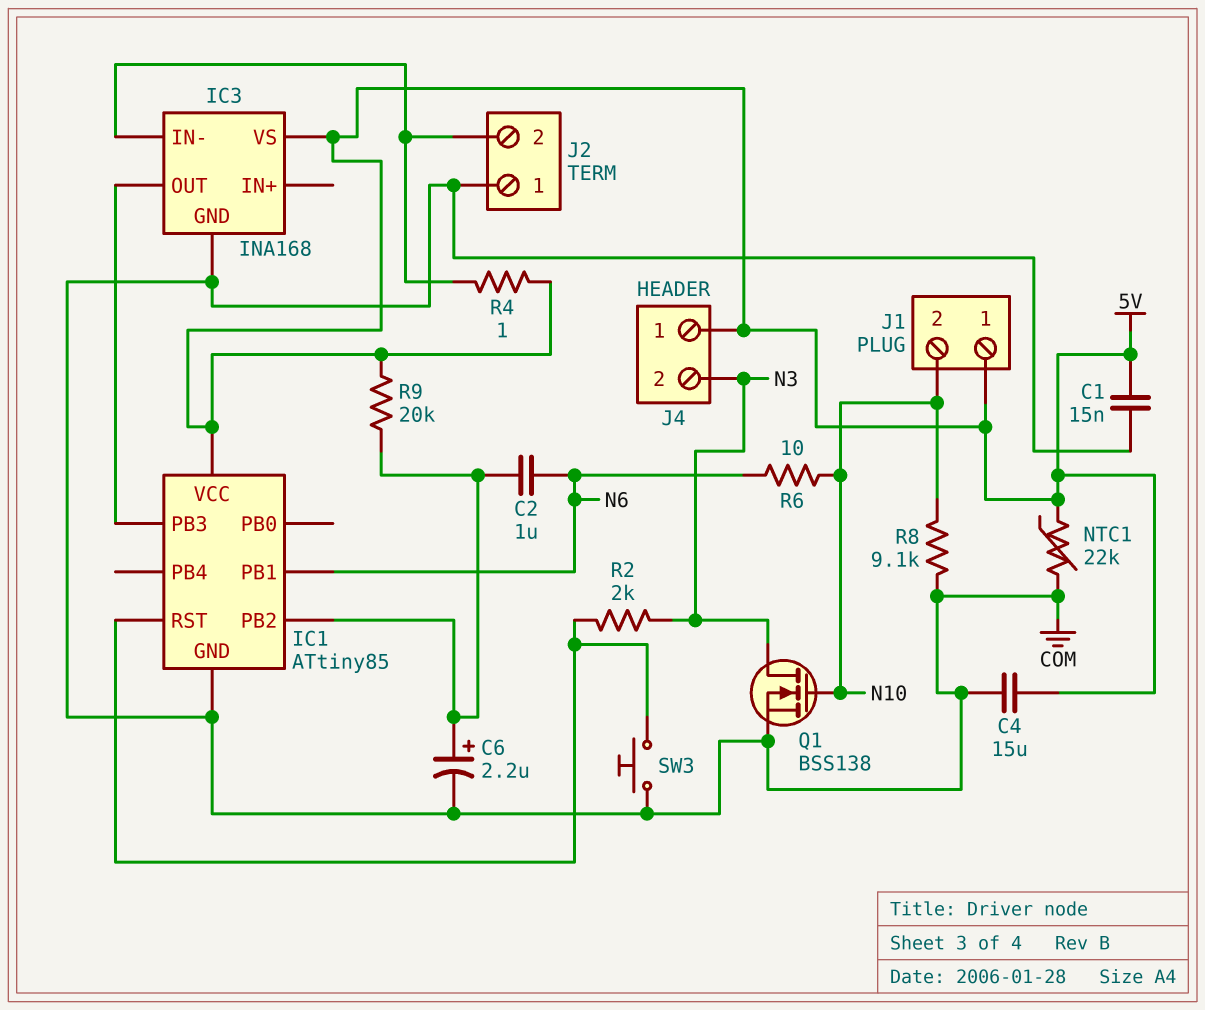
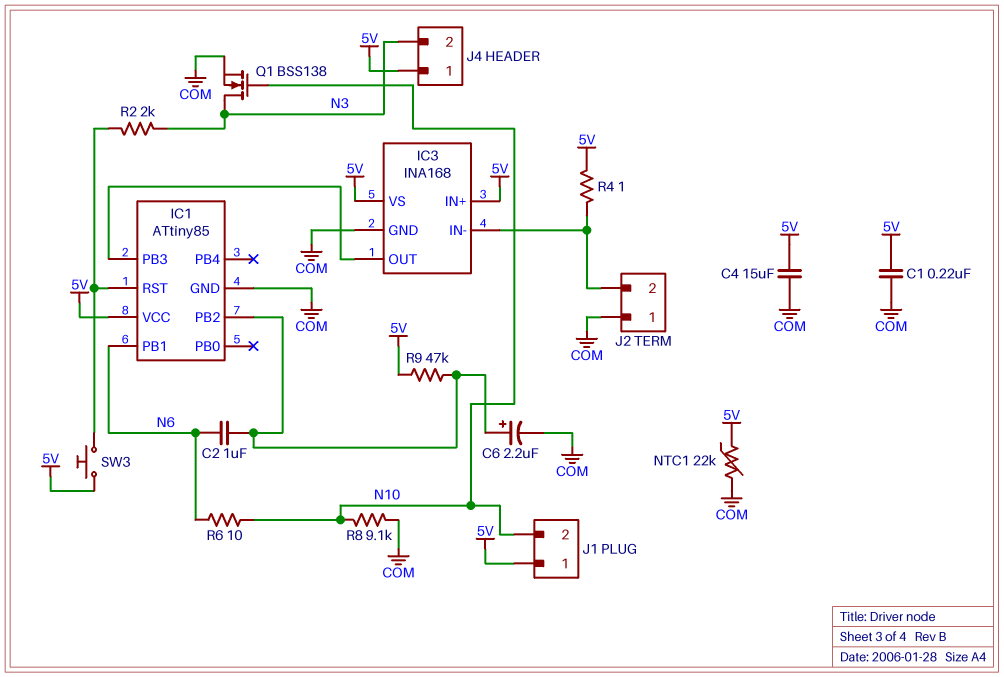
C1: 15nF (5V, COM) -> 220nF (5V, COM)
IC3 pin IN+: none -> 5V
R9: 20k (5V, IC1/PB2) -> 47k (5V, IC1/PB2)
SW3: button (COM, IC1/RST) -> button (5V, IC1/RST)

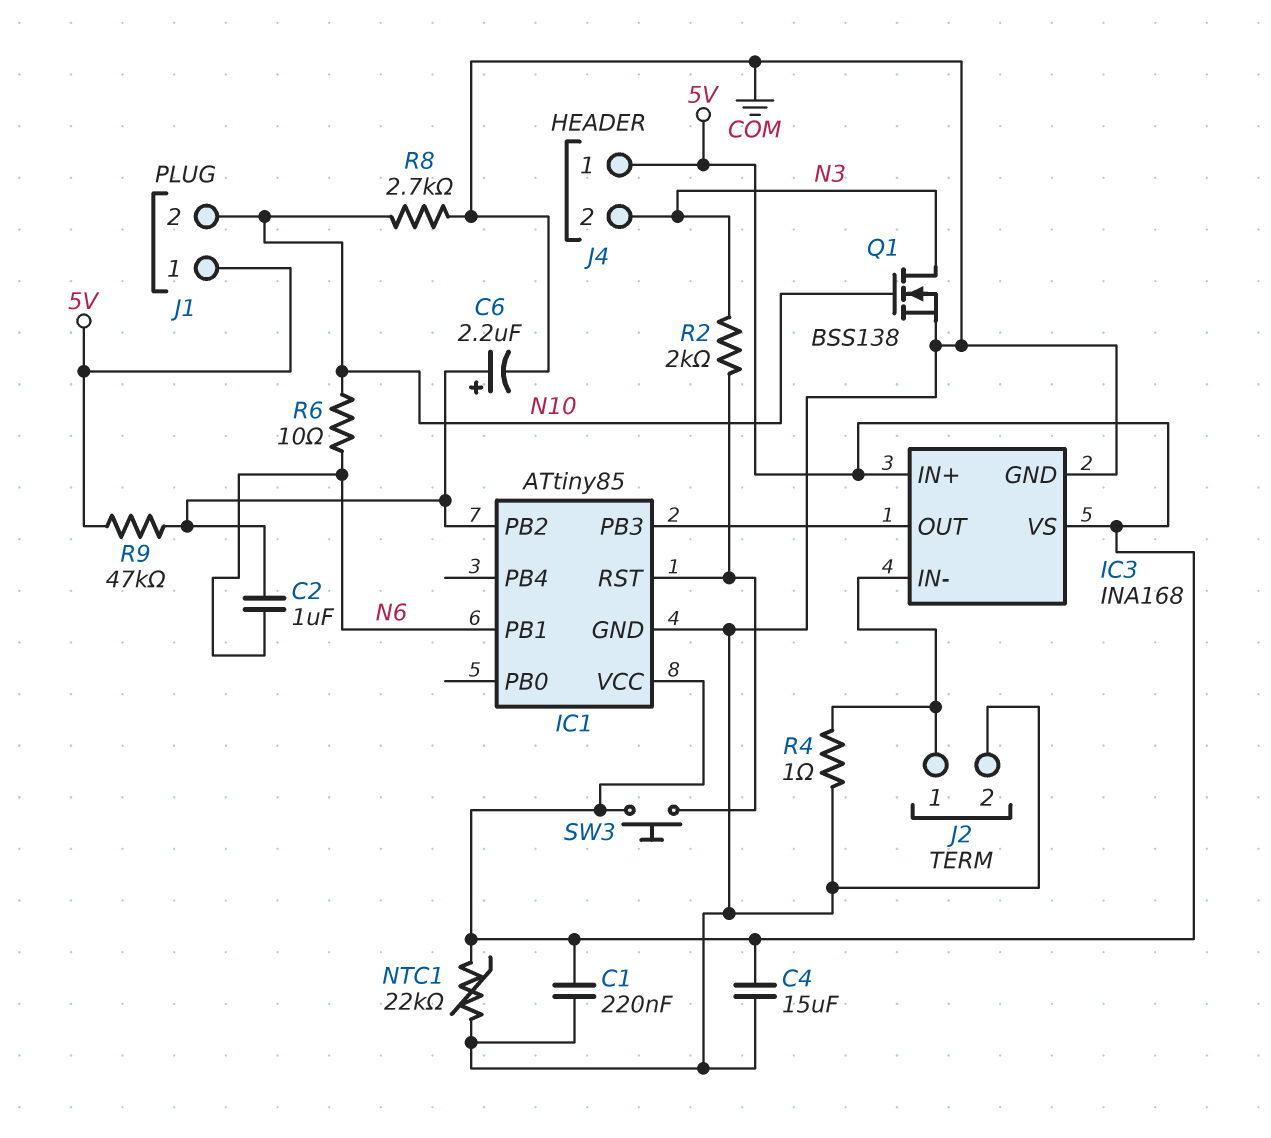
J2 pin 1: COM -> IC3/IN-
J2 pin 2: IC3/IN- -> COM
R4: 1 (5V, IC3/IN-) -> 1 (COM, IC3/IN-)
R8: 9.1k (COM, N10) -> 2.7k (COM, N10)

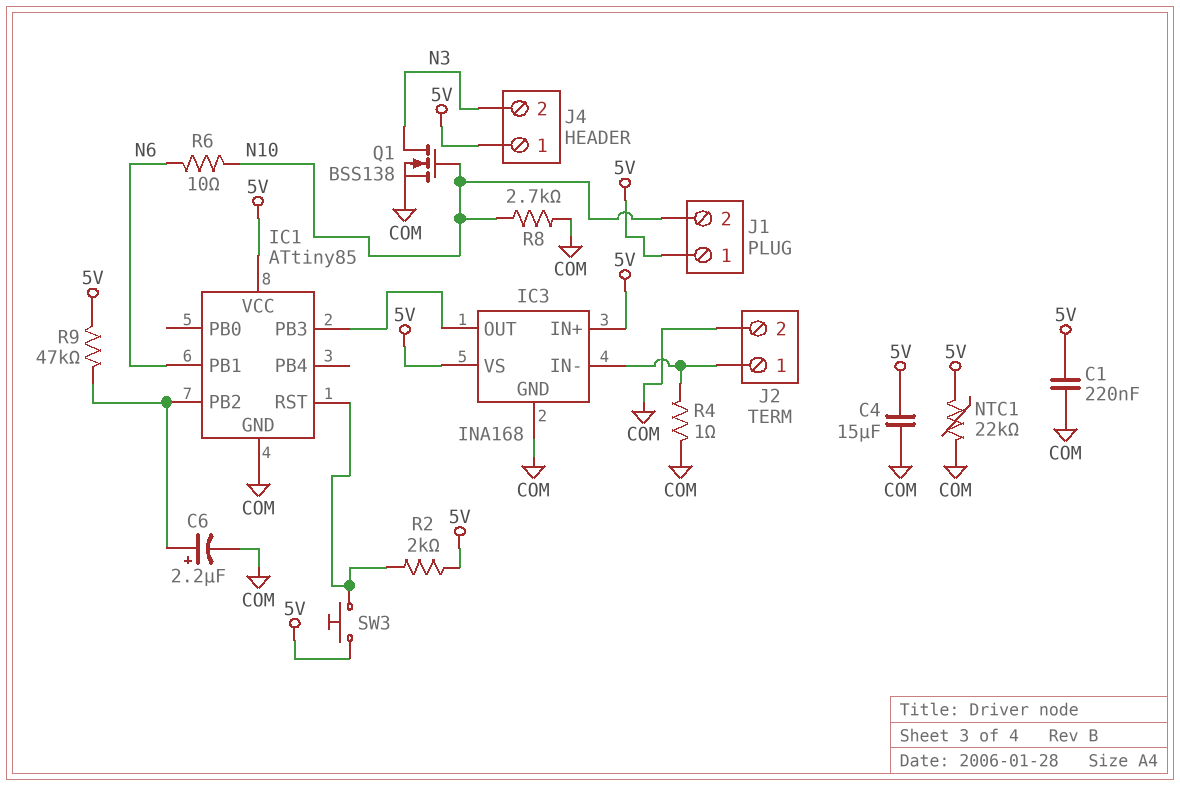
C2: 1uF (IC1/PB2, N6) -> none
R2: 2k (IC1/RST, N3) -> 2k (5V, IC1/RST)

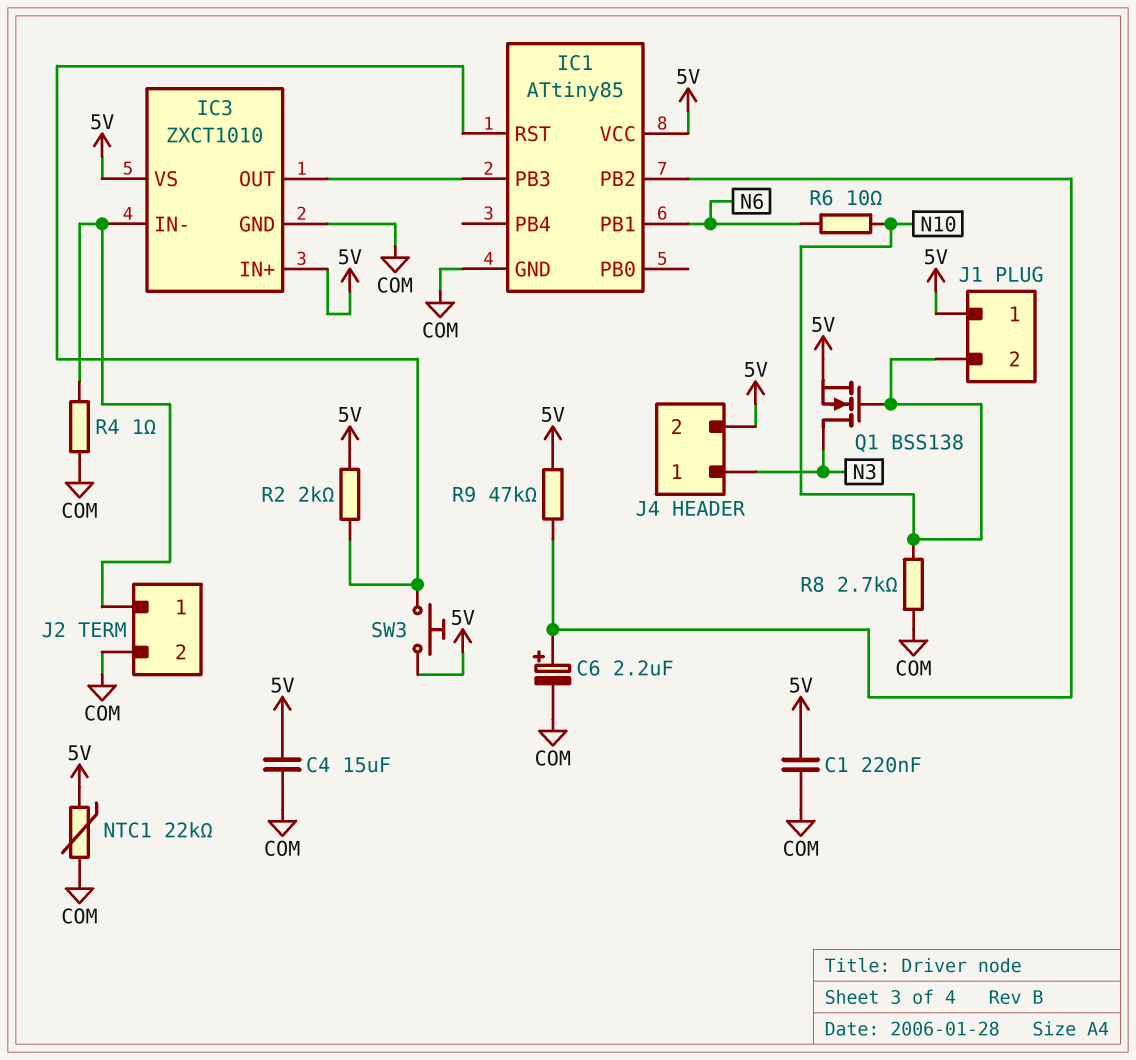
IC3: INA168 -> ZXCT1010
J4 pin 1: 5V -> N3
J4 pin 2: N3 -> 5V
Q1: NMOS BSS138 (G N10, D N3, S COM) -> NMOS BSS138 (G N10, D N3, S 5V)

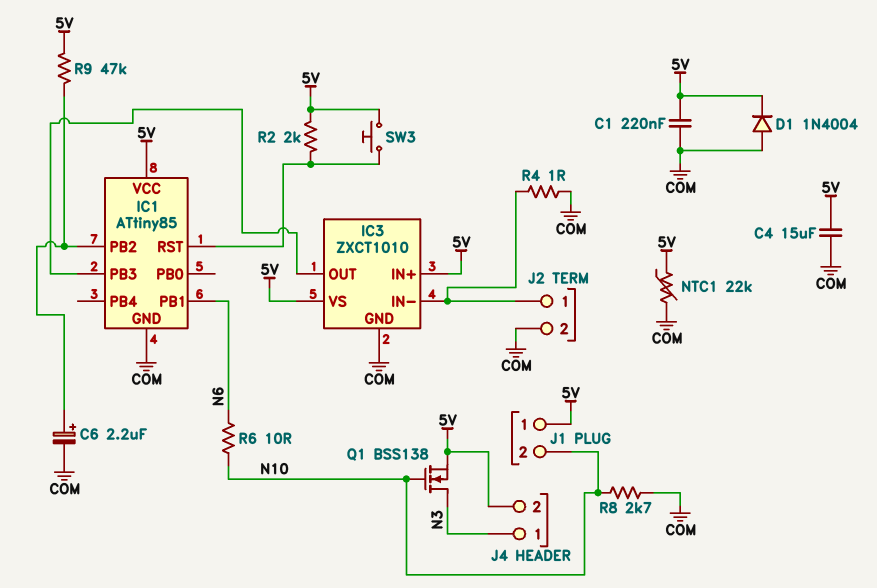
D1: none -> diode 1N4004 (A COM, K 5V)

